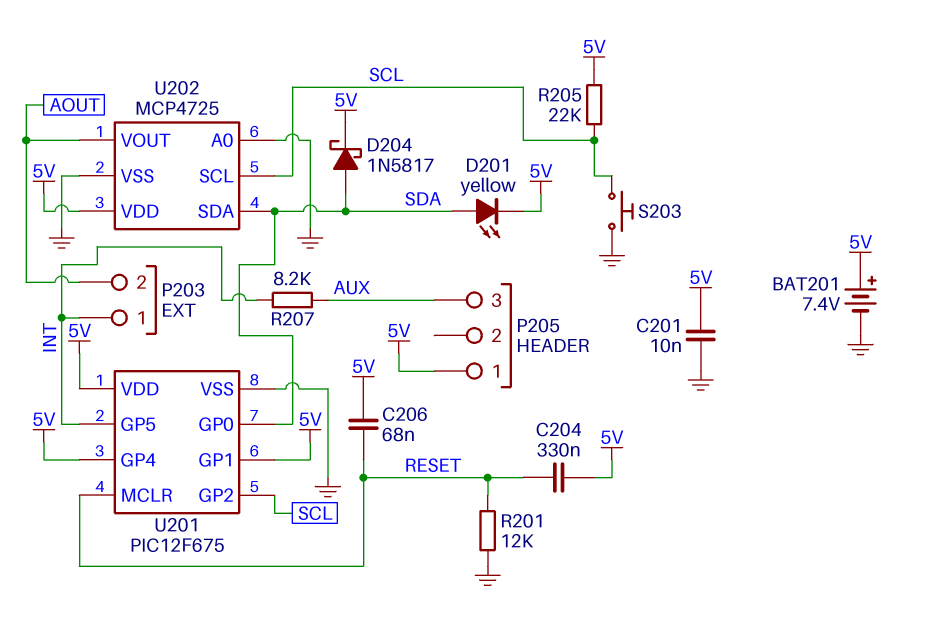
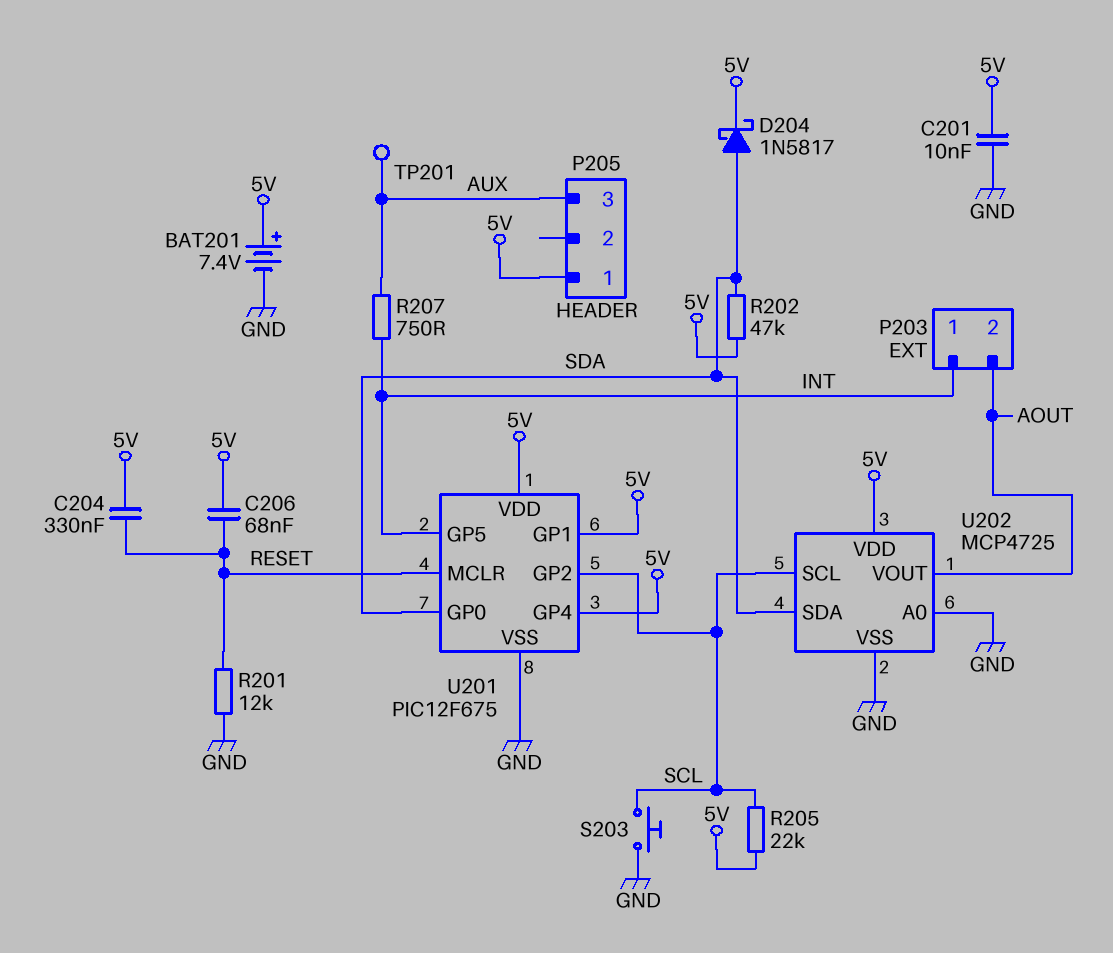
D201: LED yellow (A SDA, K 5V) -> none
R202: none -> 47k (5V, SDA)
R207: 8.2k (AUX, INT) -> 750 (AUX, INT)
TP201: none -> test point (AUX)

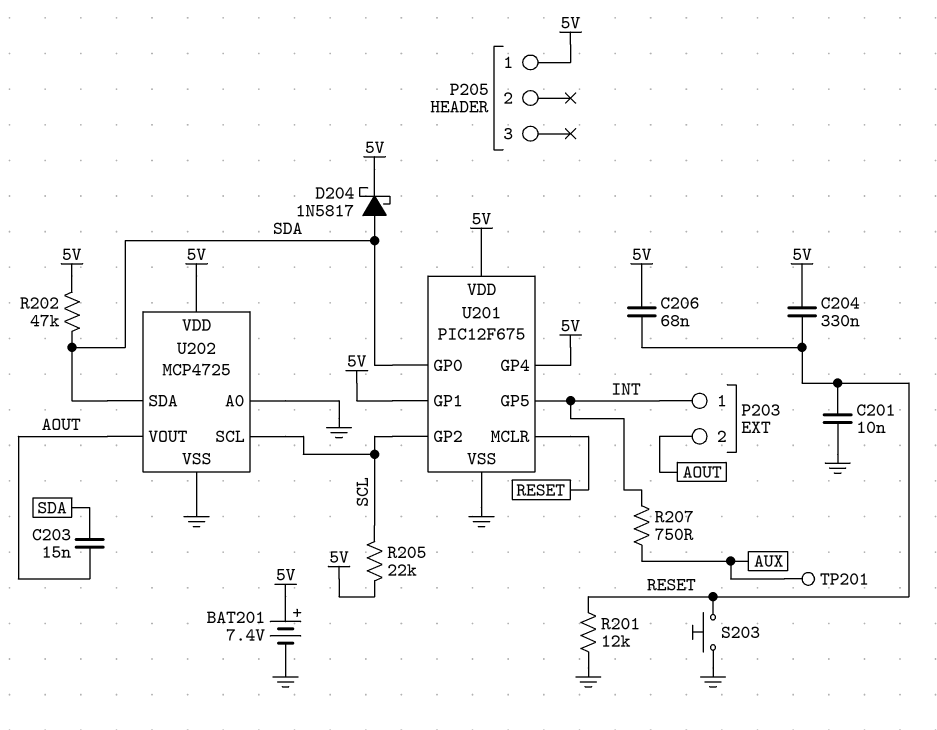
C201: 10nF (5V, GND) -> 10nF (GND, RESET)
C203: none -> 15nF (AOUT, SDA)
P205 pin 3: AUX -> none
S203: button (GND, SCL) -> button (GND, RESET)

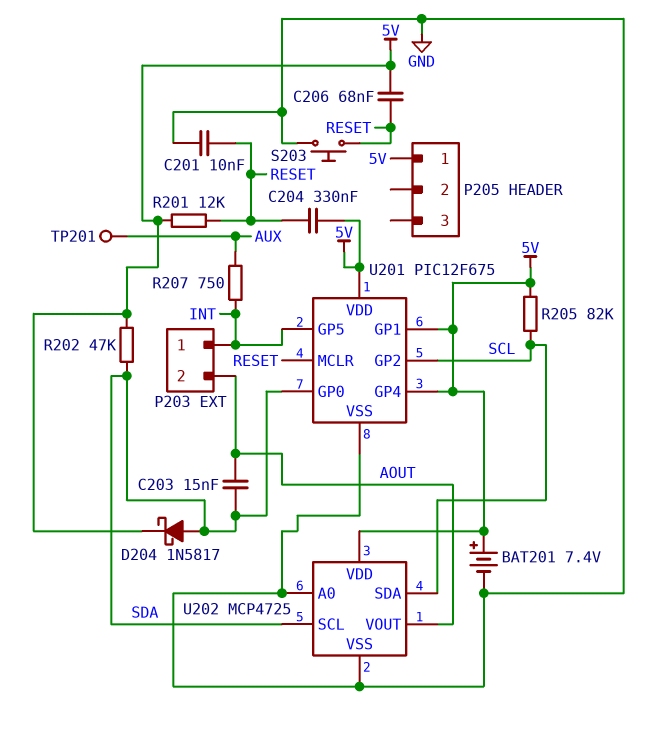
R201: 12k (GND, RESET) -> 12k (5V, RESET)
R205: 22k (5V, SCL) -> 82k (5V, SCL)
U202 pin SCL: SCL -> SDA
U202 pin SDA: SDA -> SCL

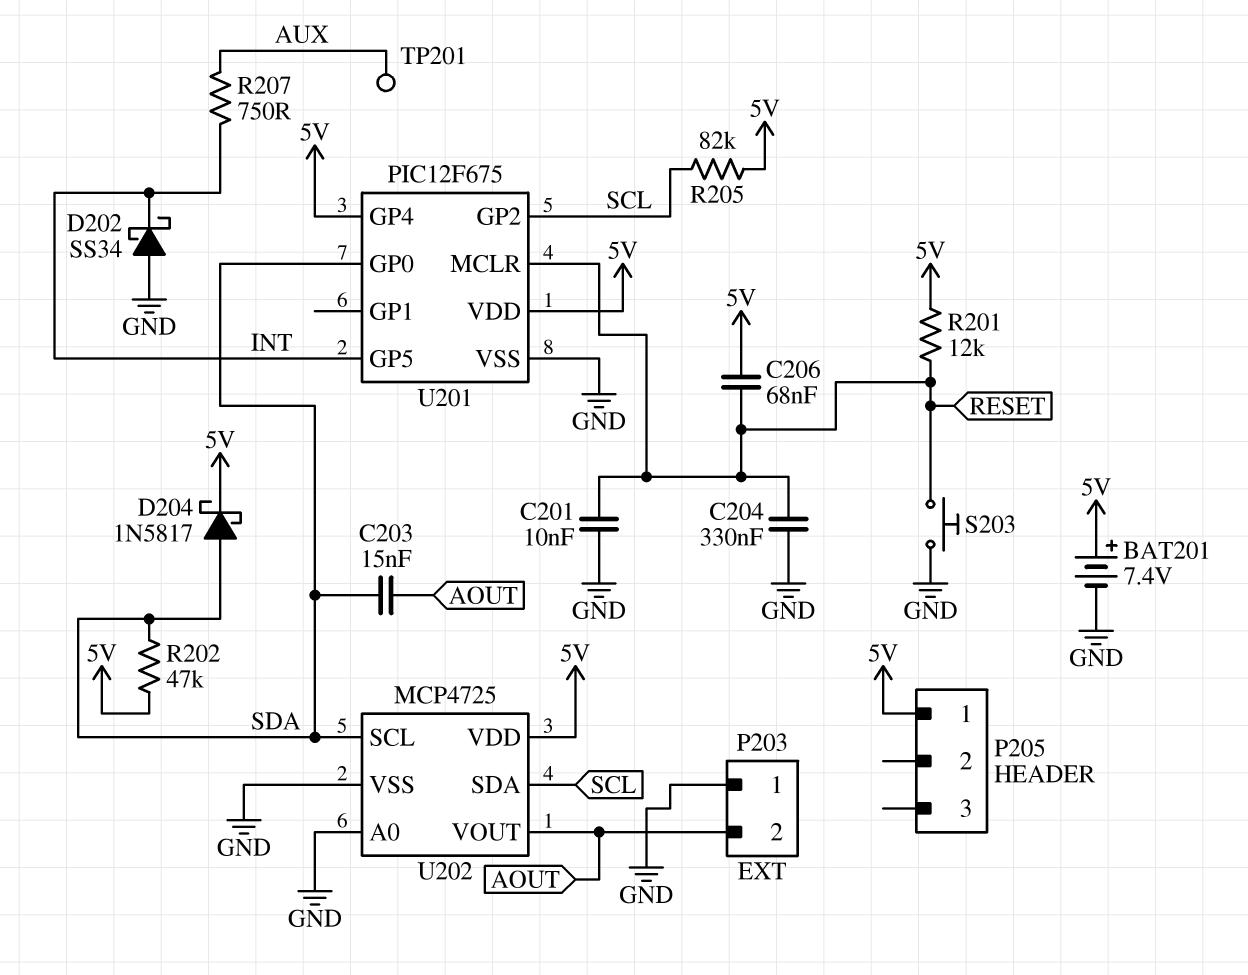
C204: 330nF (5V, RESET) -> 330nF (GND, RESET)
D202: none -> schottky SS34 (A GND, K INT)
P203 pin 1: INT -> GND
U201 pin GP1: 5V -> none

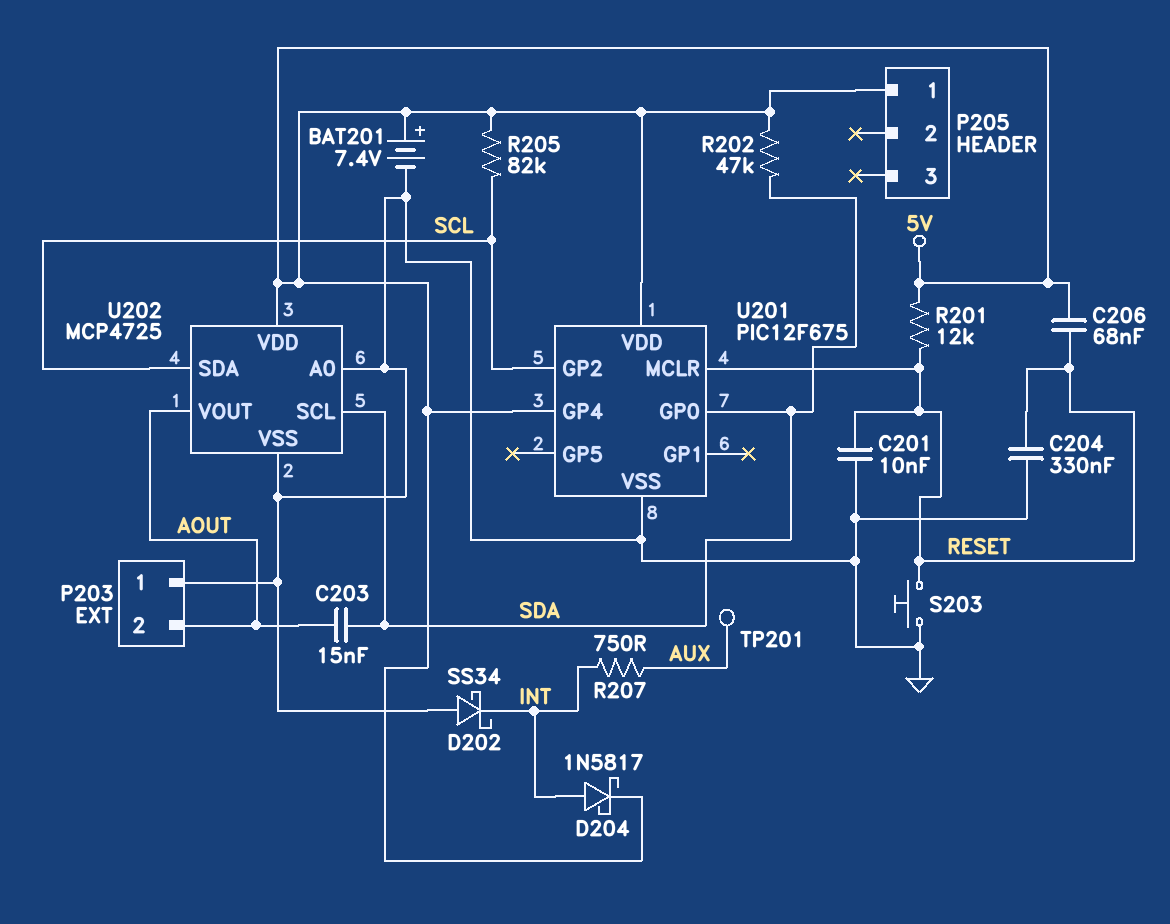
D204: schottky 1N5817 (A SDA, K 5V) -> schottky 1N5817 (A INT, K 5V)
U201 pin GP5: INT -> none

